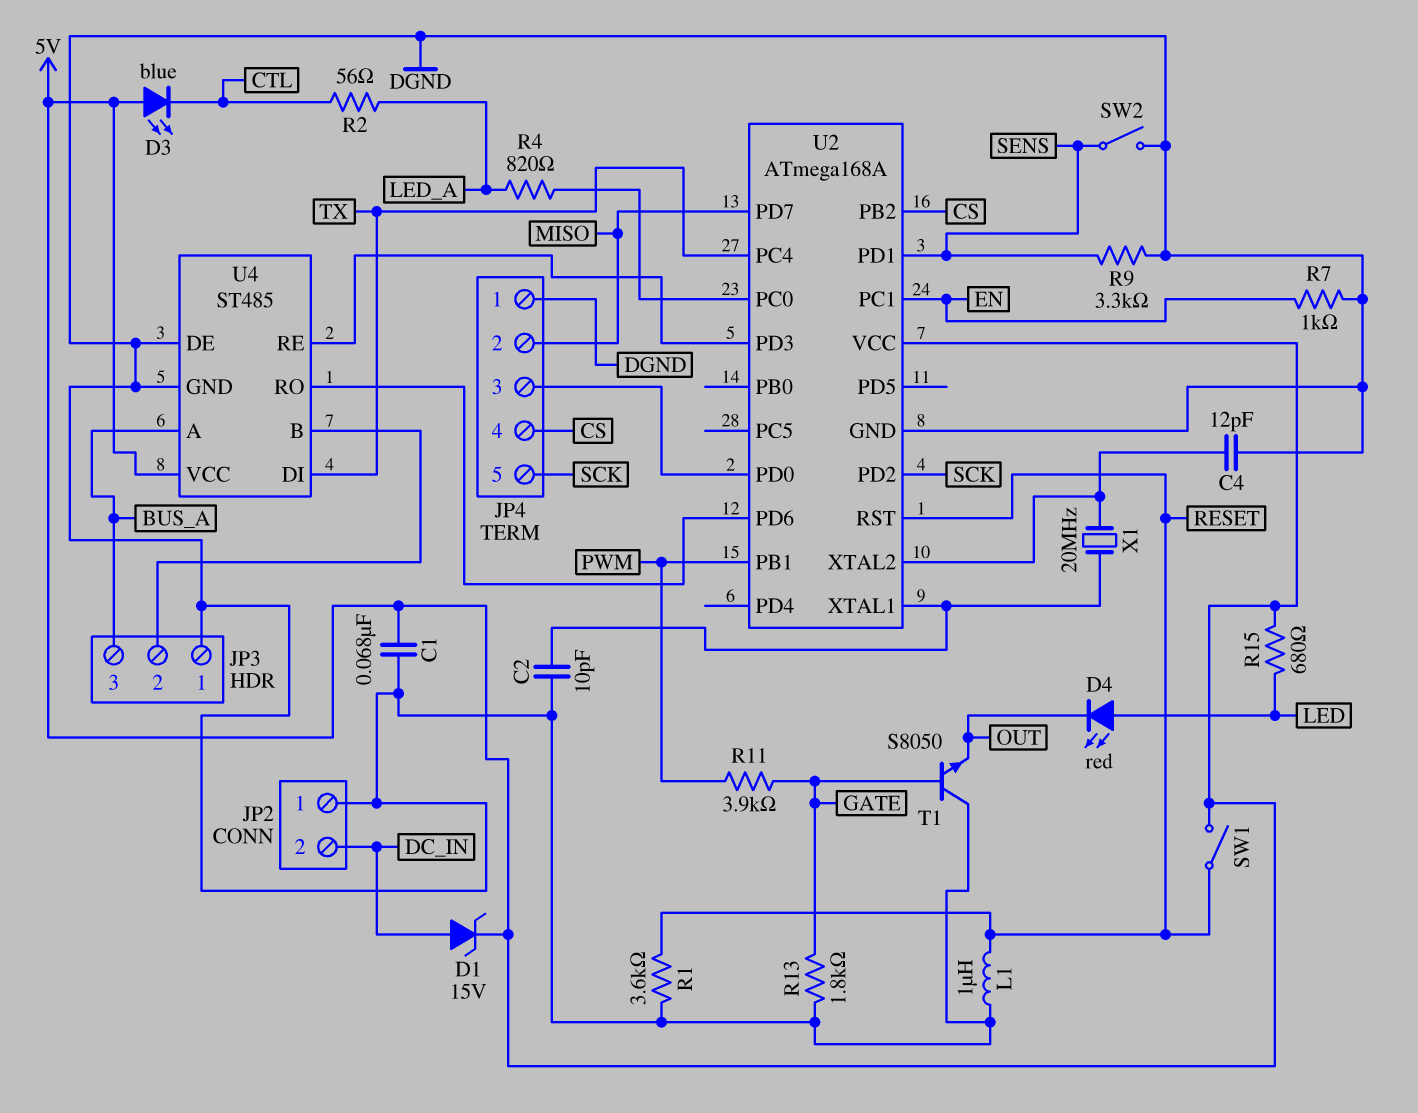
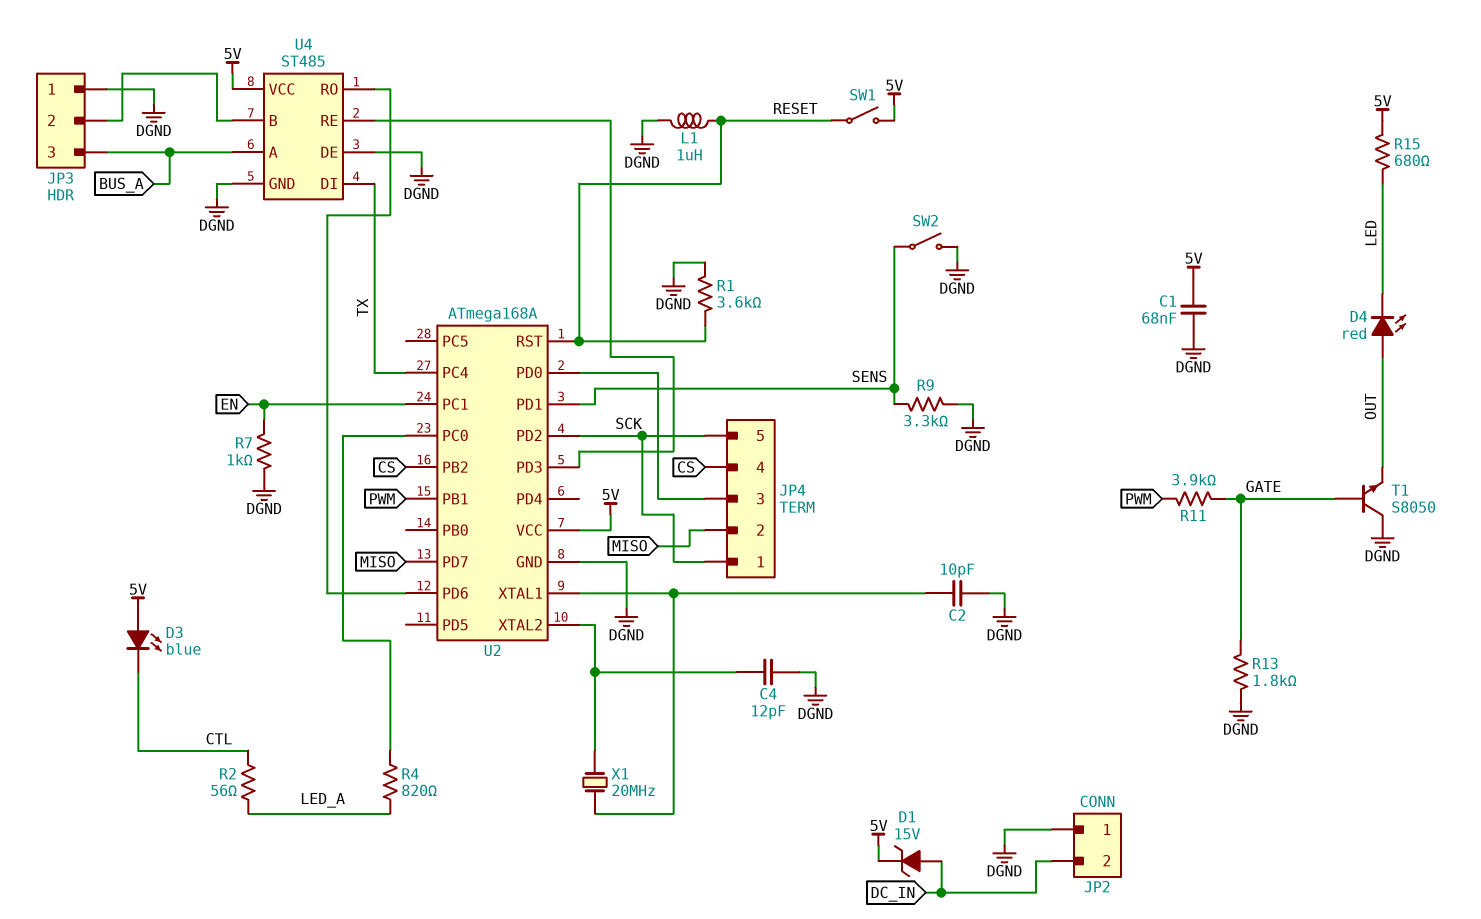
D4: LED red (A LED, K OUT) -> LED red (A OUT, K LED)
JP4 pin 1: DGND -> SCK

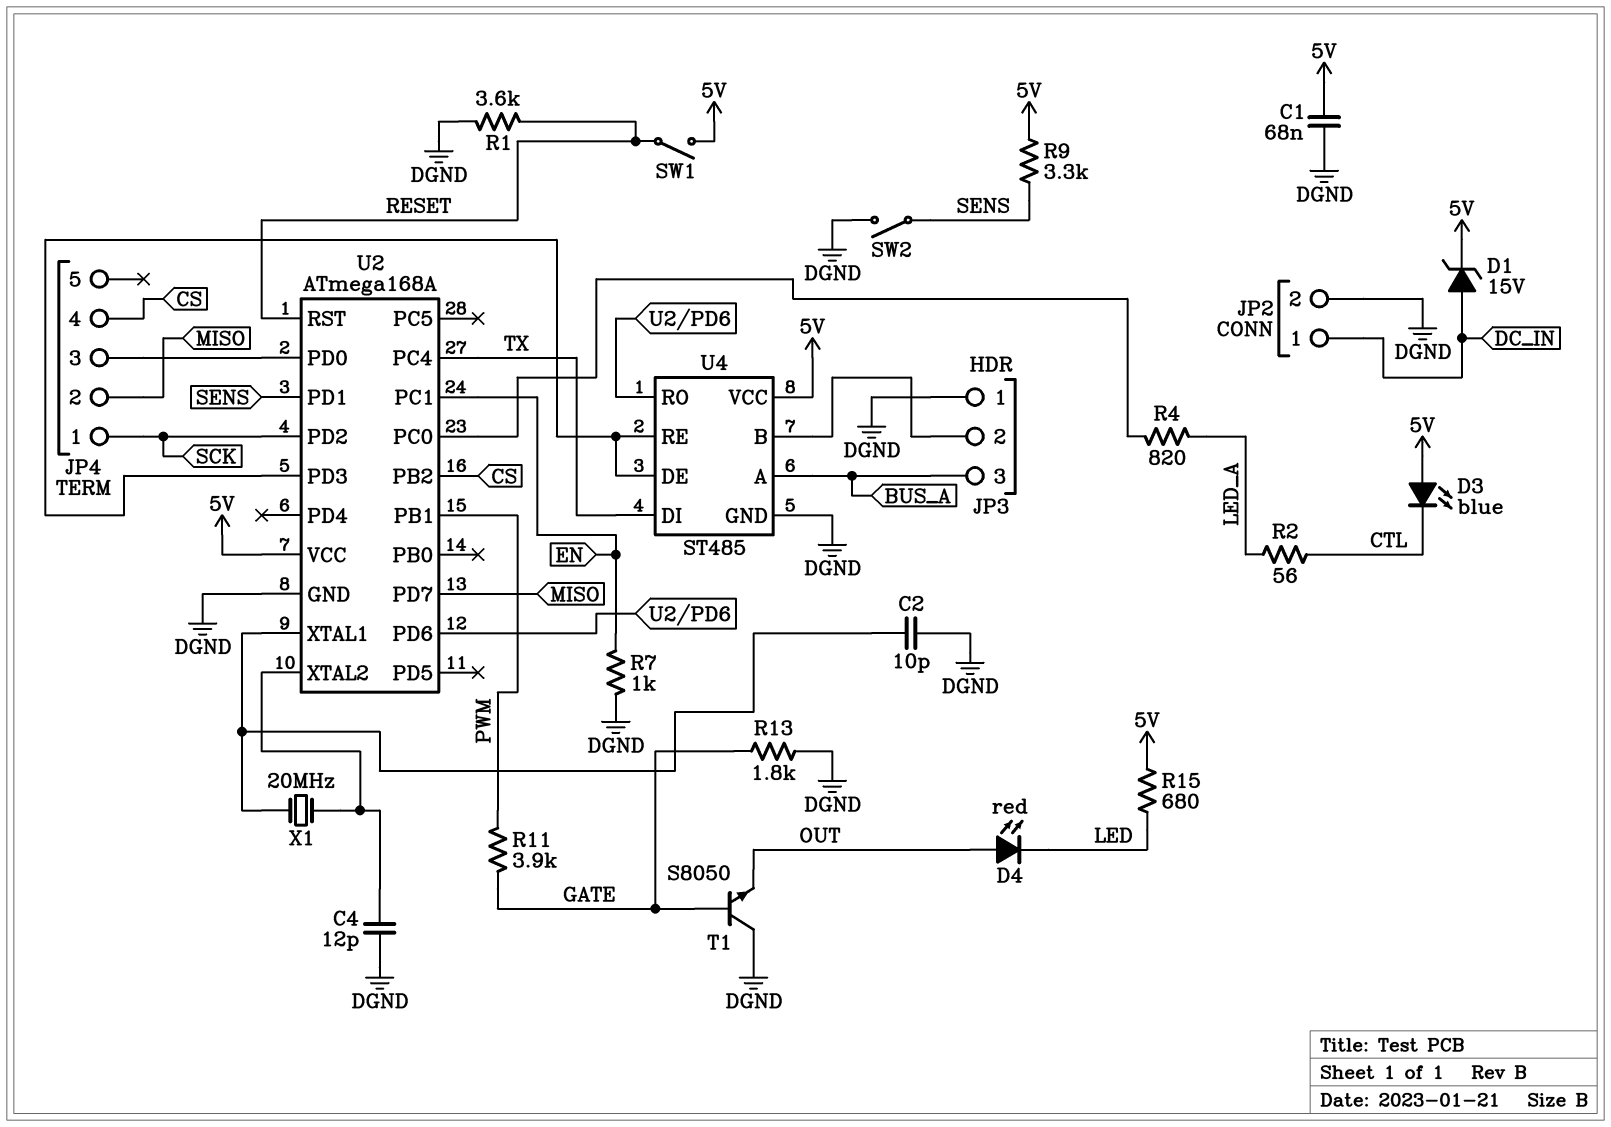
JP2 pin 1: DGND -> DC_IN
JP2 pin 2: DC_IN -> DGND
JP4 pin 5: SCK -> none
L1: 1uH (DGND, RESET) -> none
R9: 3.3k (DGND, SENS) -> 3.3k (5V, SENS)
U4 pin DE: DGND -> U2/PD3

